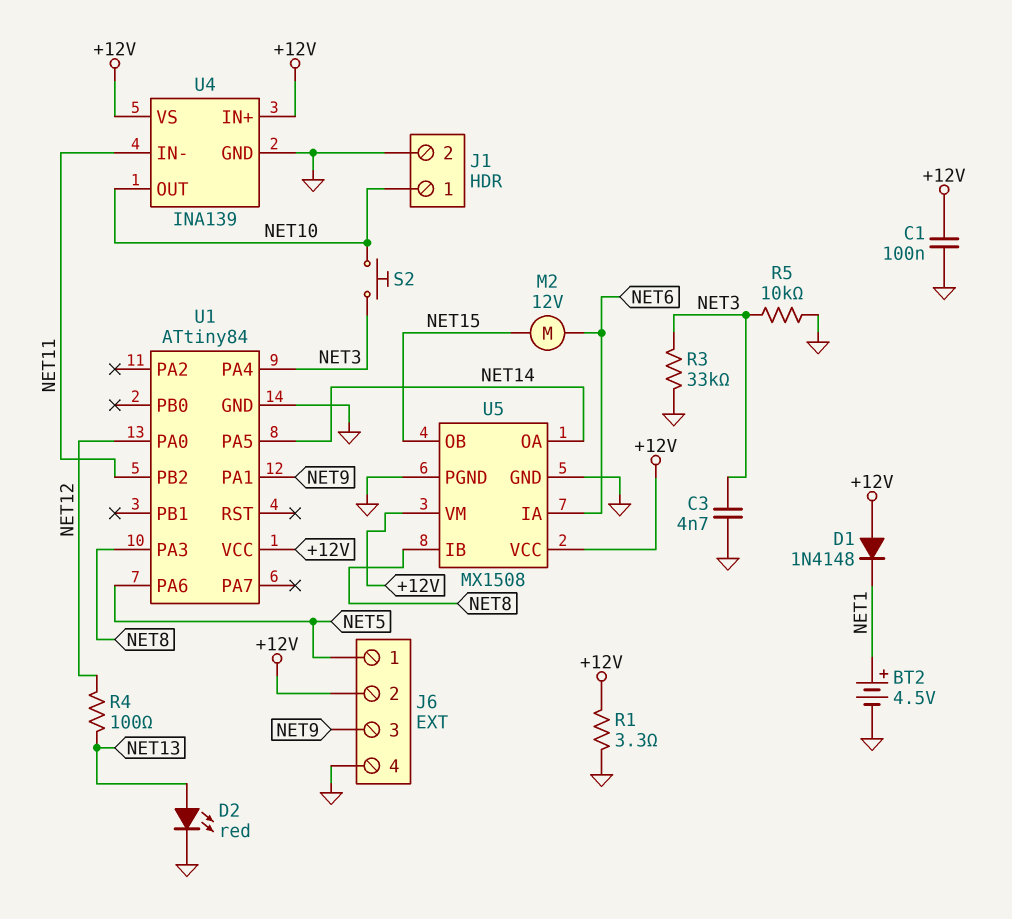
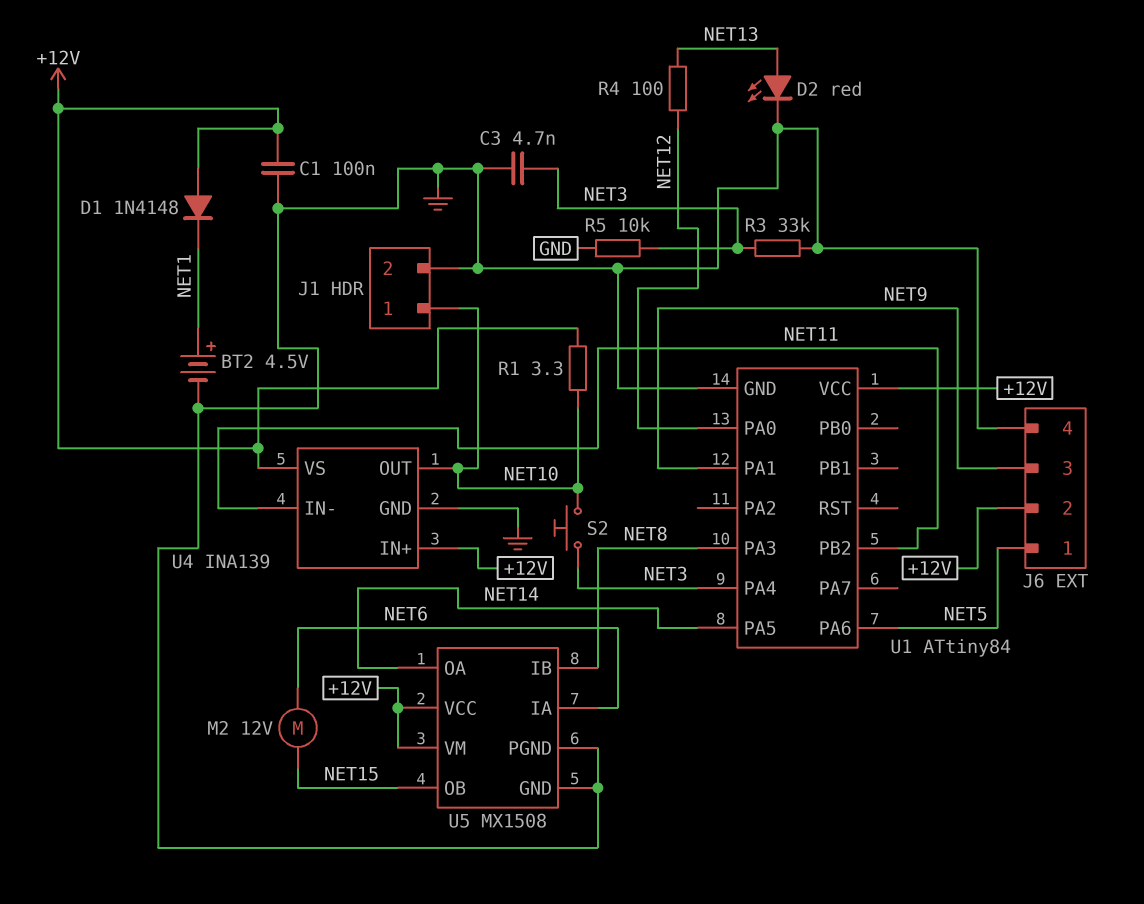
R1: 3.3 (+12V, GND) -> 3.3 (+12V, NET10)

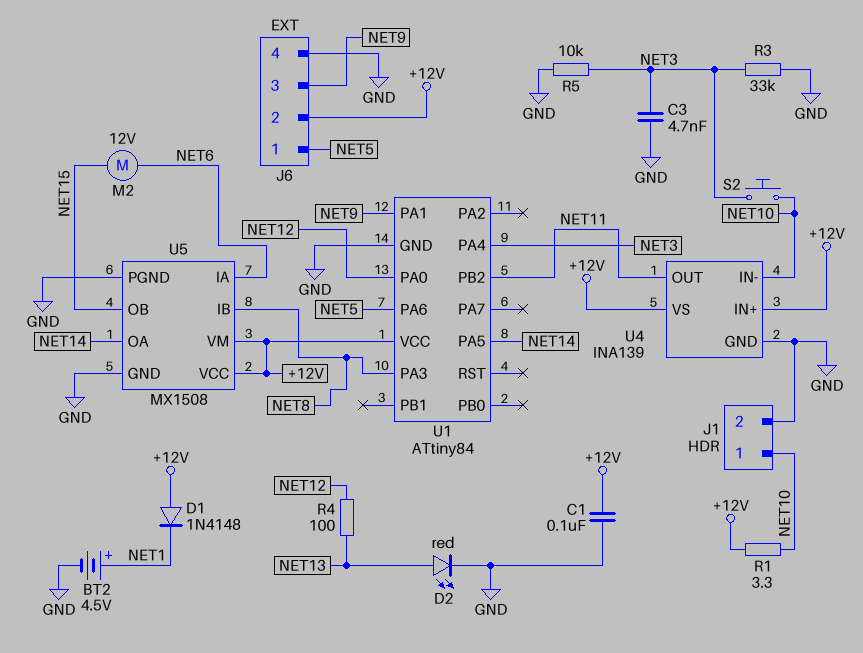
U4 pin IN-: NET11 -> NET10
U4 pin OUT: NET10 -> NET11

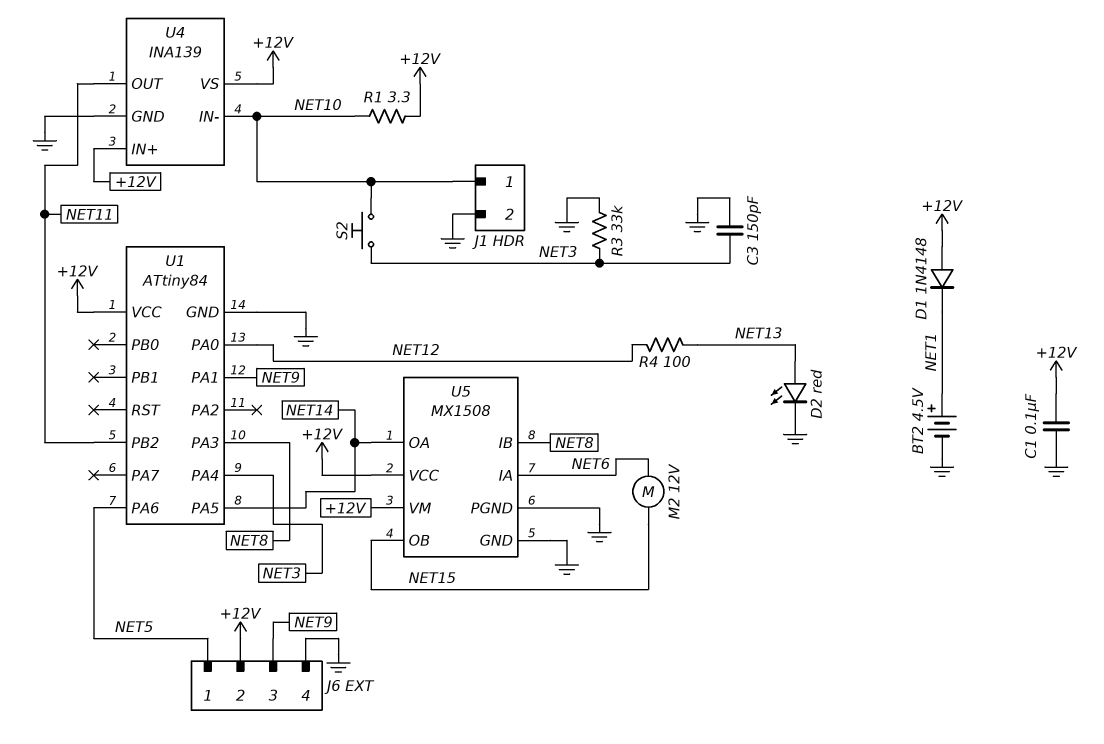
C3: 4.7nF (GND, NET3) -> 150pF (GND, NET3)
R5: 10k (GND, NET3) -> none

